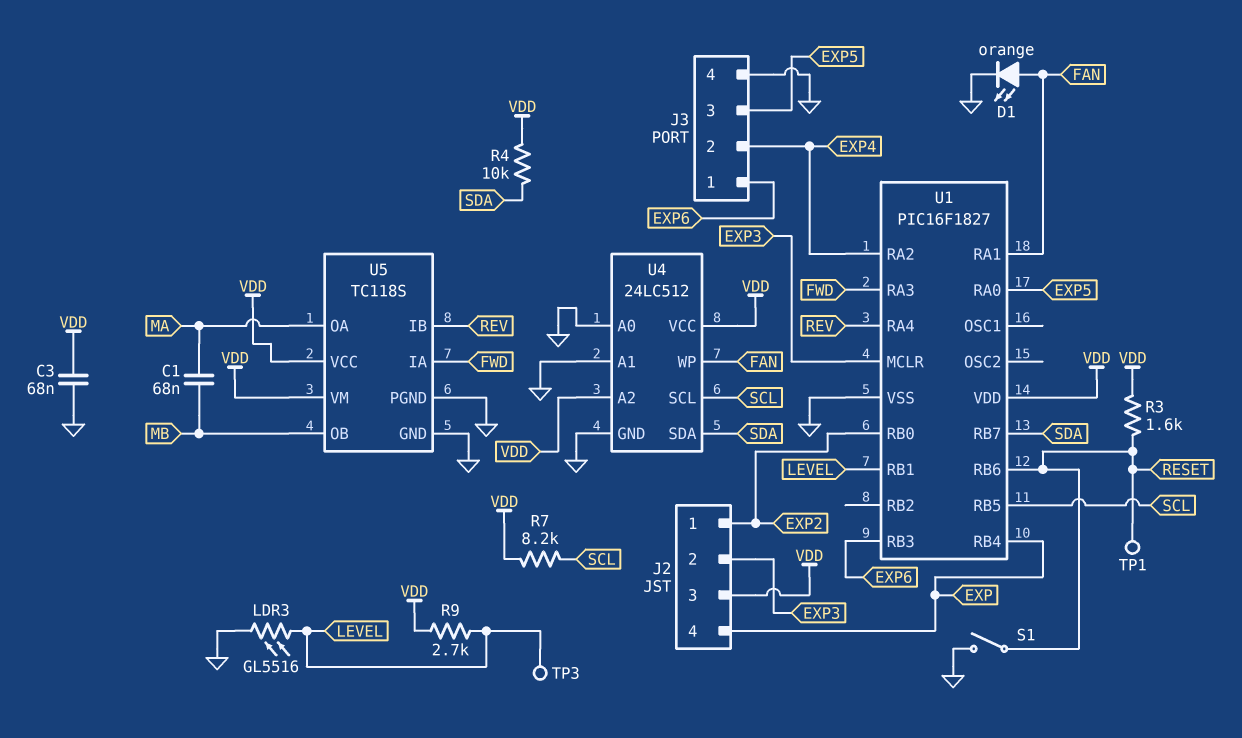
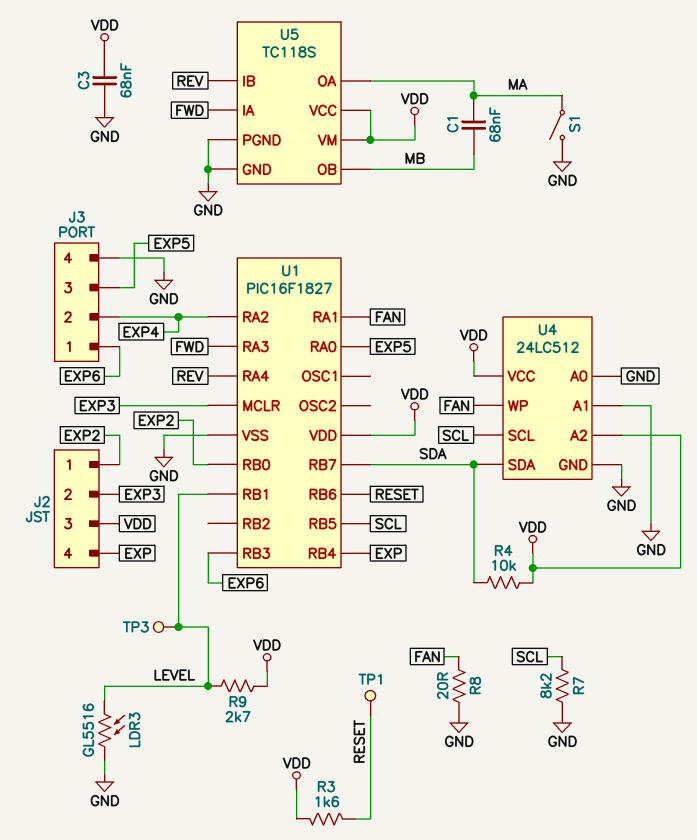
D1: LED orange (A FAN, K GND) -> none
R7: 8.2k (SCL, VDD) -> 8.2k (GND, SCL)
R8: none -> 20 (FAN, GND)
S1: switch (GND, RESET) -> switch (GND, MA)

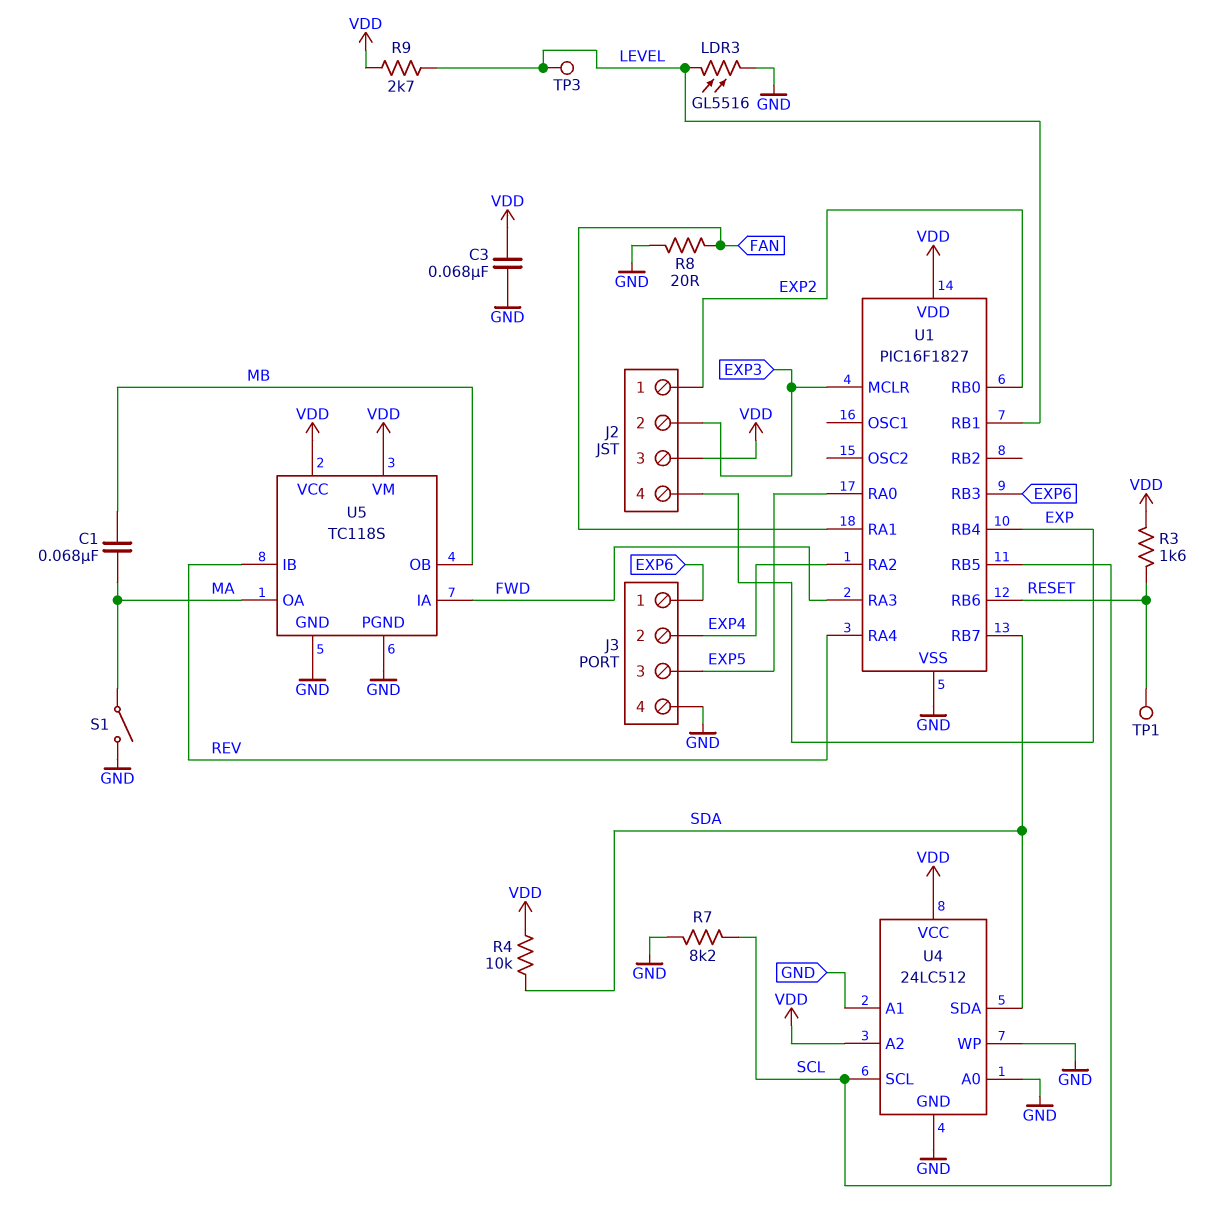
U4 pin WP: FAN -> GND

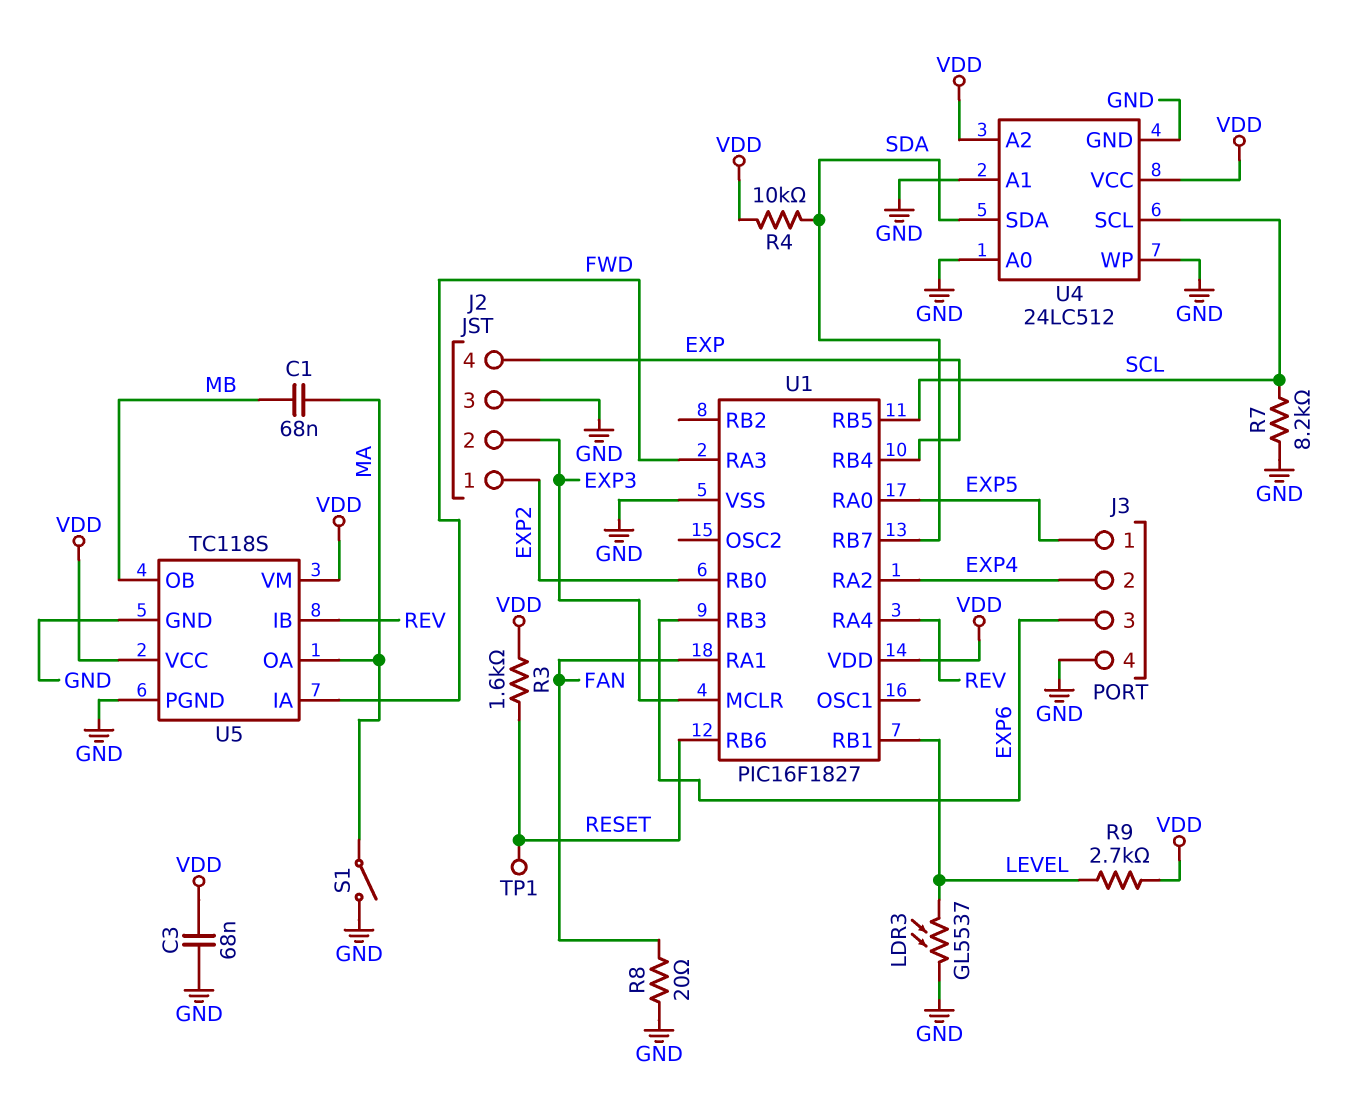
J2 pin 3: VDD -> GND
J3 pin 1: EXP6 -> EXP5
J3 pin 3: EXP5 -> EXP6
LDR3: GL5516 (GND, LEVEL) -> GL5537 (GND, LEVEL)
TP3: test point (LEVEL) -> none

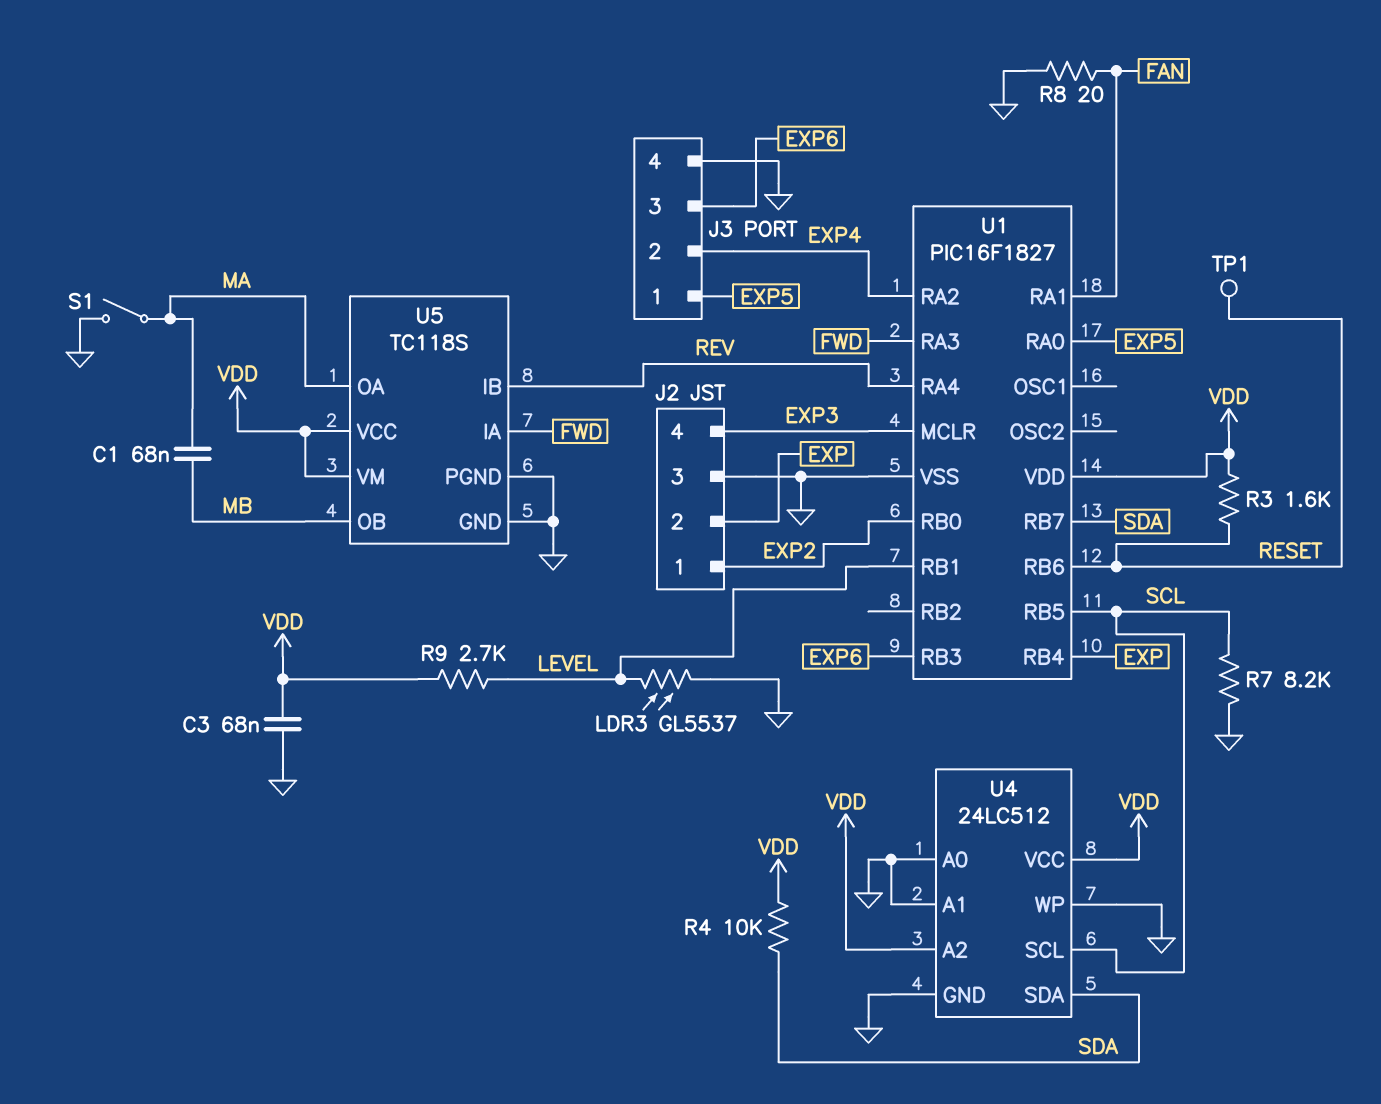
J2 pin 2: EXP3 -> EXP
J2 pin 4: EXP -> EXP3

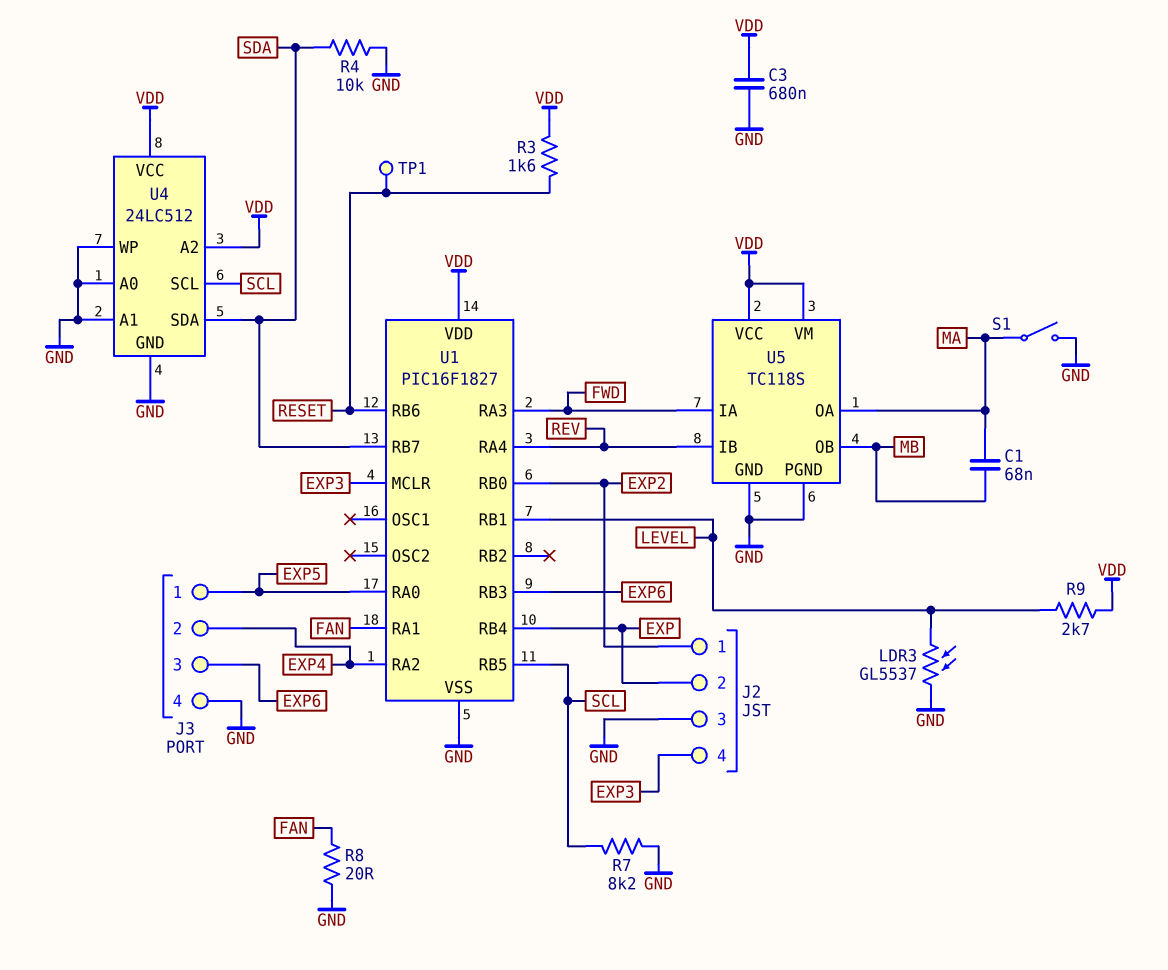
C3: 68nF (GND, VDD) -> 680nF (GND, VDD)
R4: 10k (SDA, VDD) -> 10k (GND, SDA)

